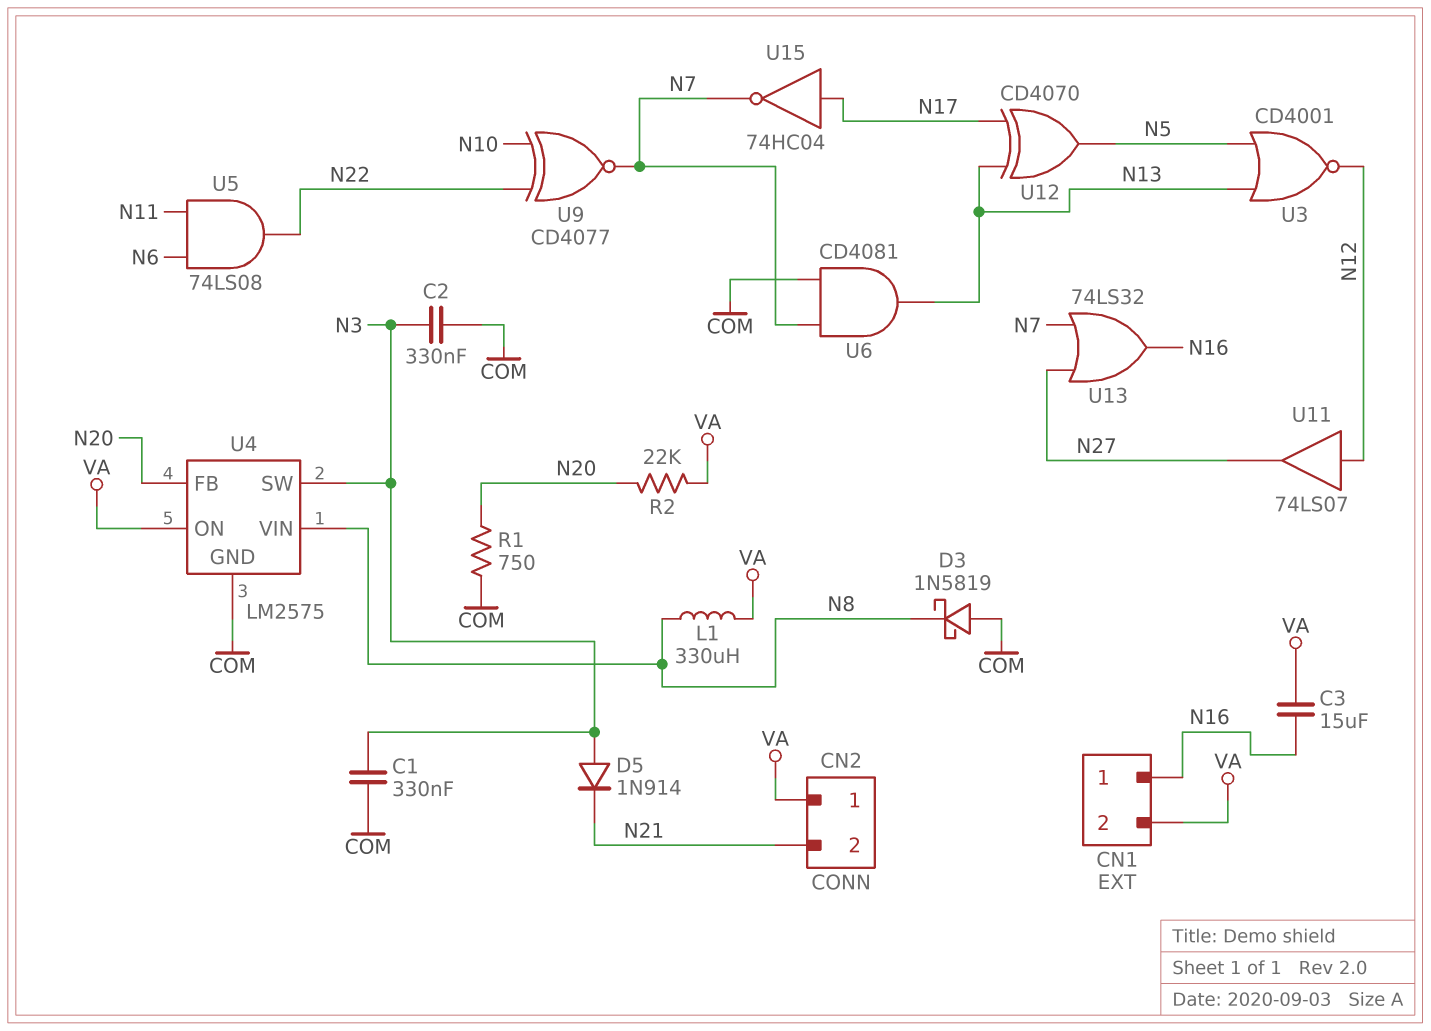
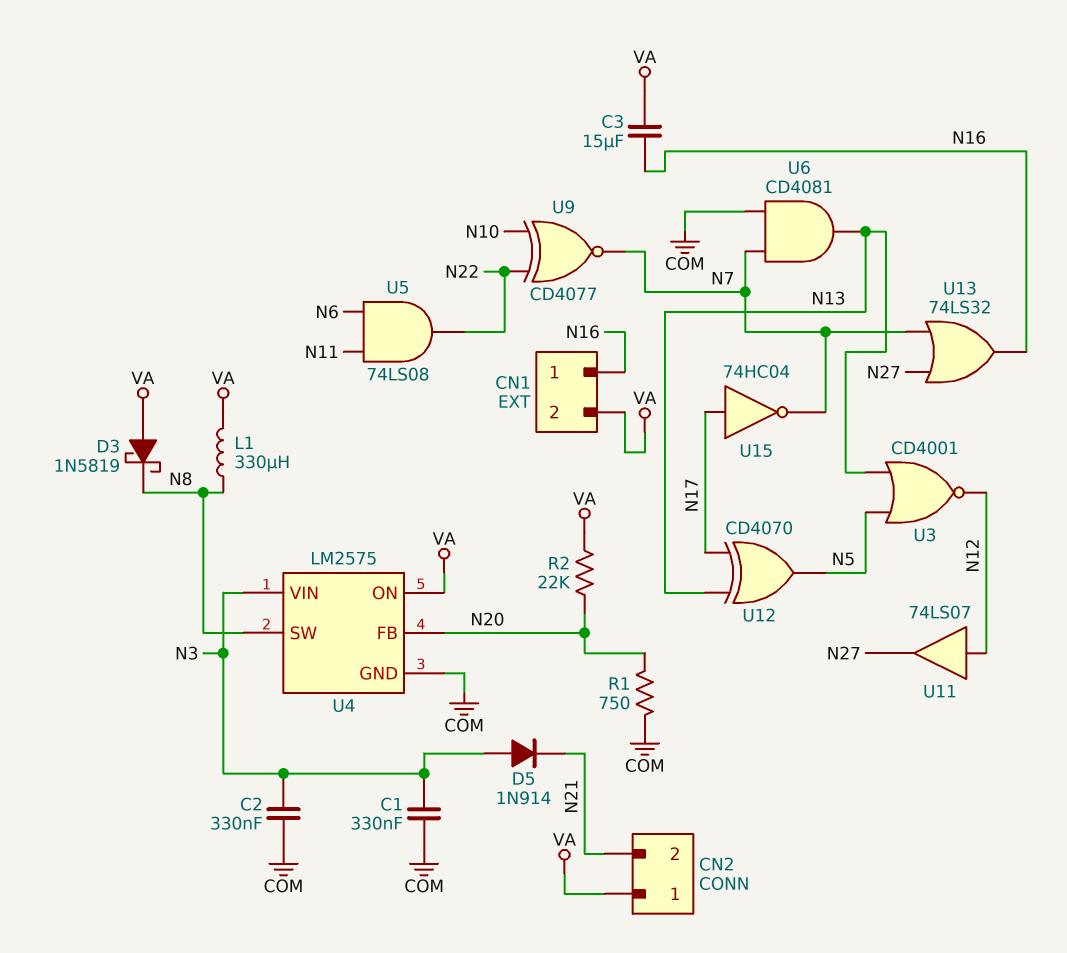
D3: schottky 1N5819 (A COM, K N8) -> schottky 1N5819 (A VA, K N8)
U4 pin SW: N3 -> N8
U4 pin VIN: N8 -> N3

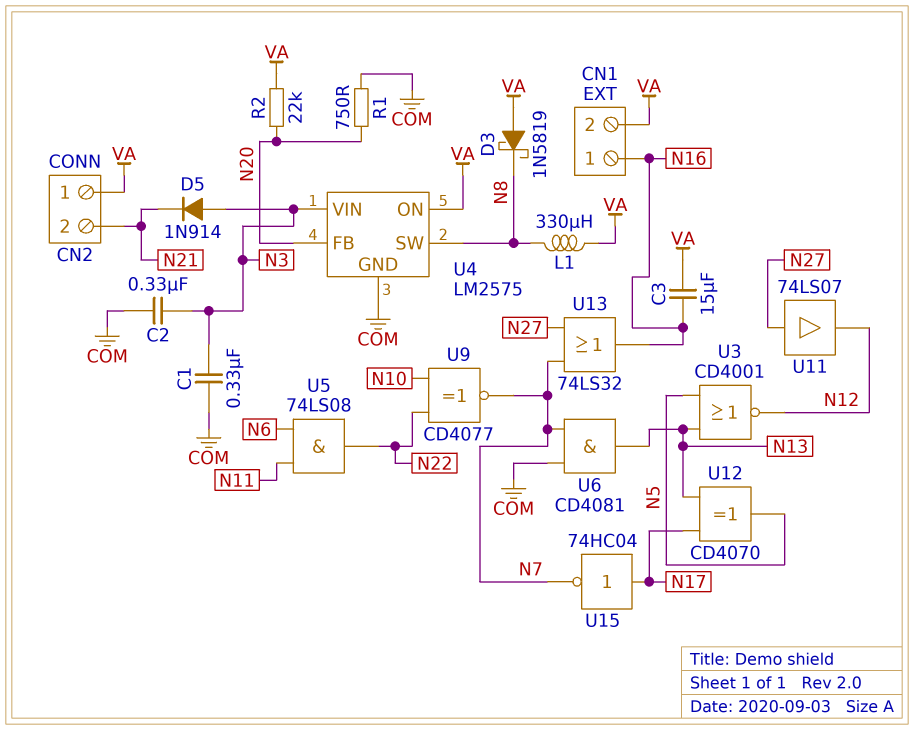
U11: buffer 74LS07 (in N12, out N27) -> buffer 74LS07 (in N27, out N12)

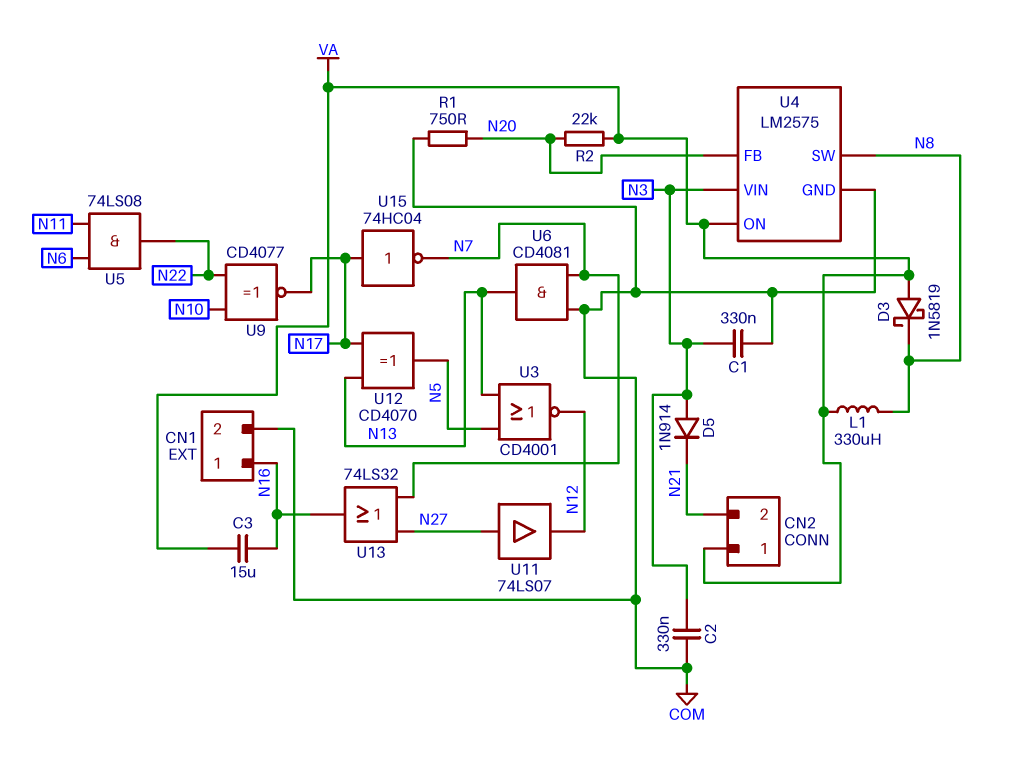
CN1 pin 2: VA -> COM
U9: XNOR CD4077 (in N10, in N22, out N7) -> XNOR CD4077 (in N10, in N22, out N17)

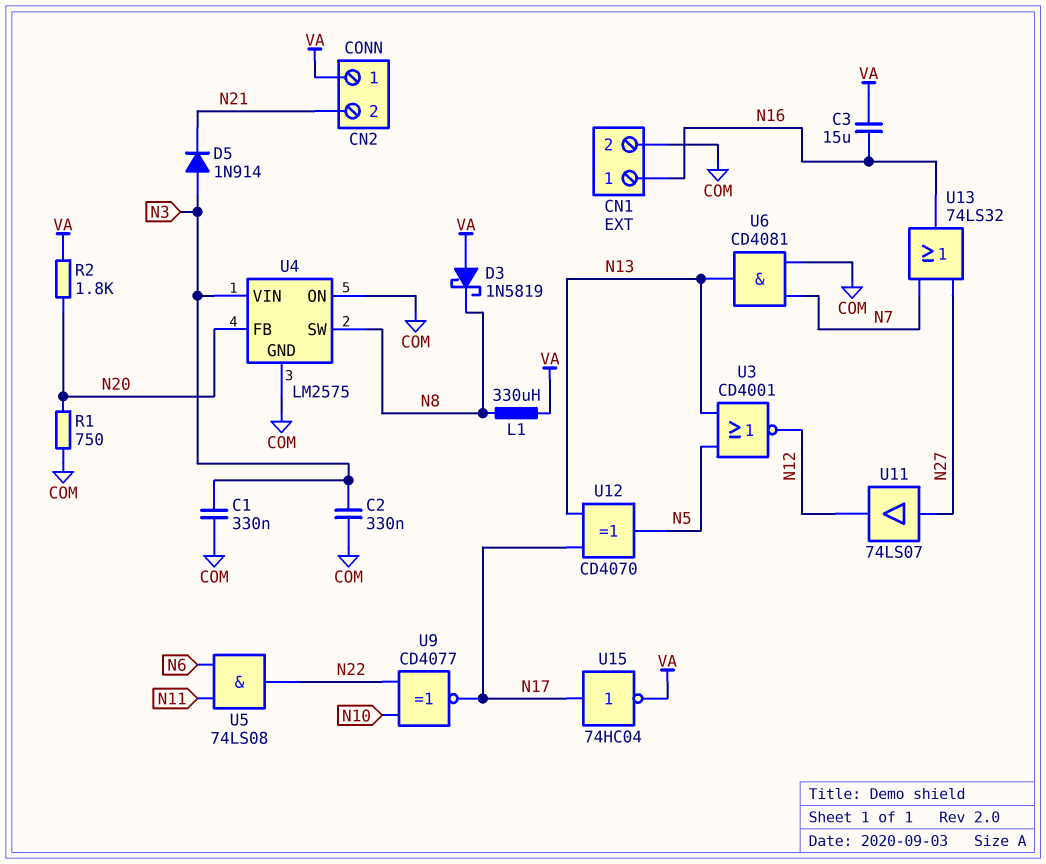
R2: 22k (N20, VA) -> 1.8k (N20, VA)
U4 pin ON: VA -> COM
U15: NOT 74HC04 (in N17, out N7) -> NOT 74HC04 (in N17, out VA)

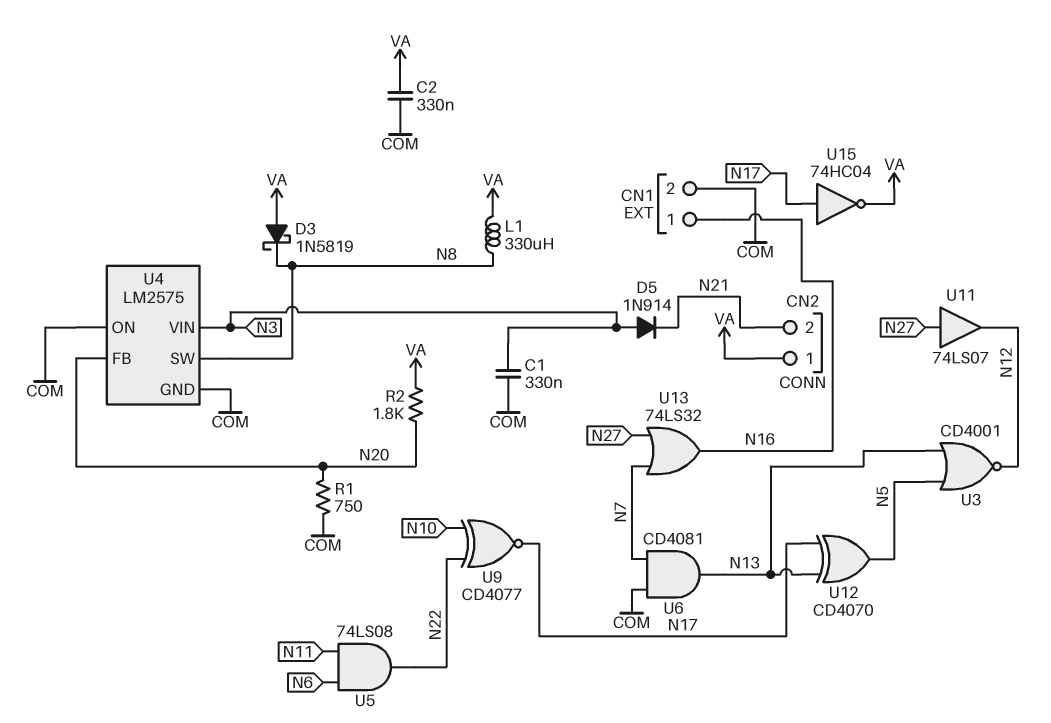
C2: 330nF (COM, N3) -> 330nF (COM, VA)
C3: 15uF (N16, VA) -> none

